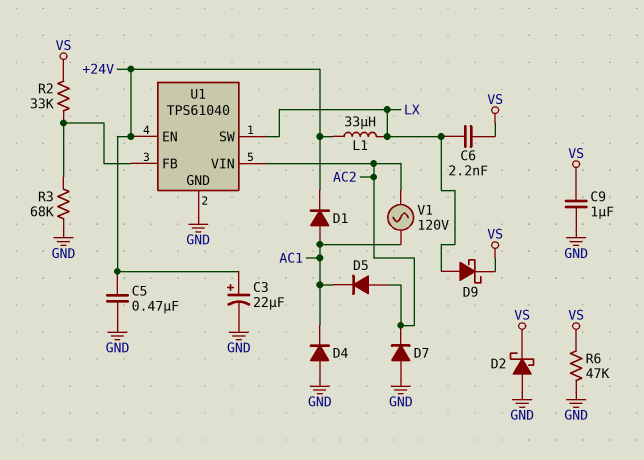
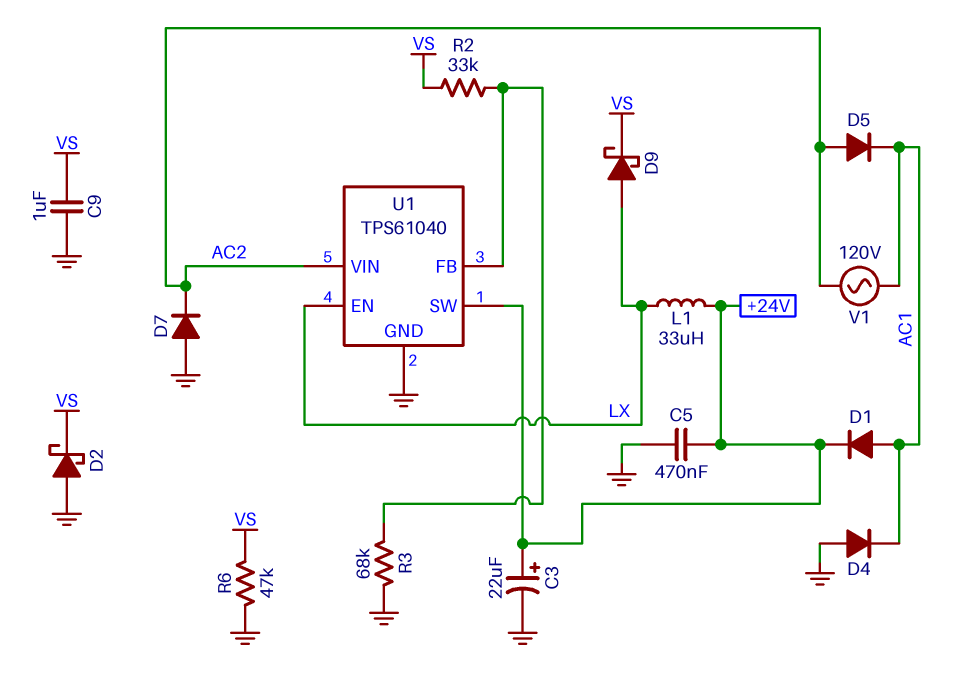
C6: 2.2nF (LX, VS) -> none
U1 pin EN: +24V -> LX
U1 pin SW: LX -> +24V

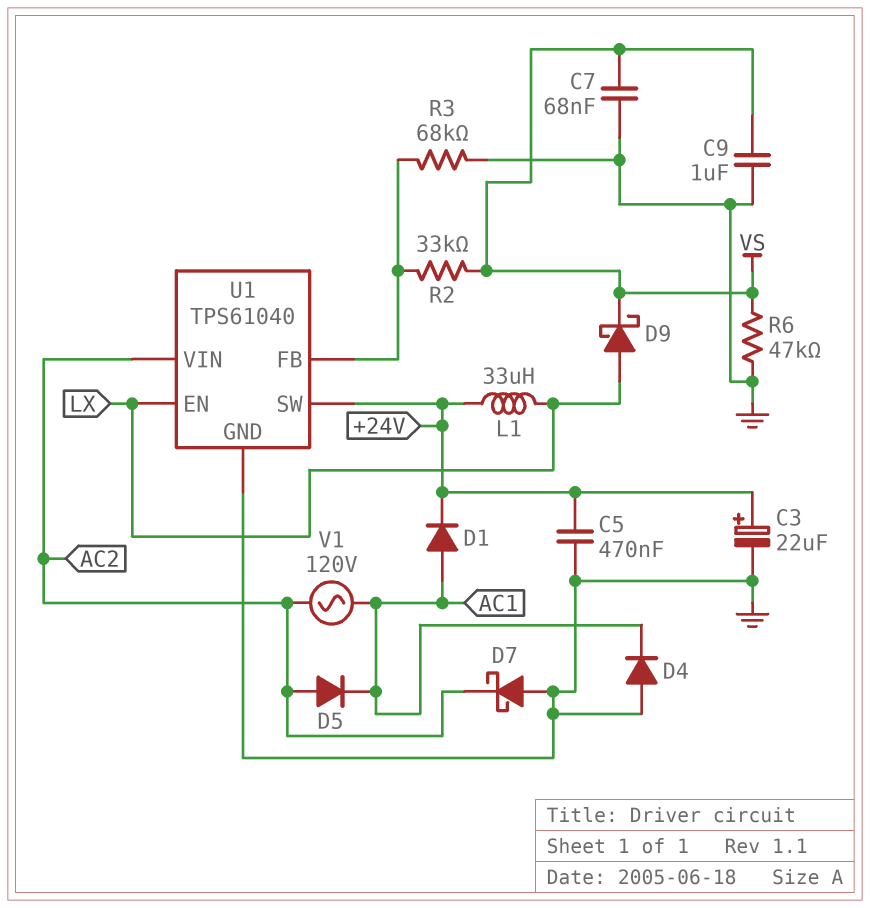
C7: none -> 68nF (GND, VS)
D2: schottky (A GND, K VS) -> none
D7: diode (A GND, K AC2) -> schottky (A GND, K AC2)

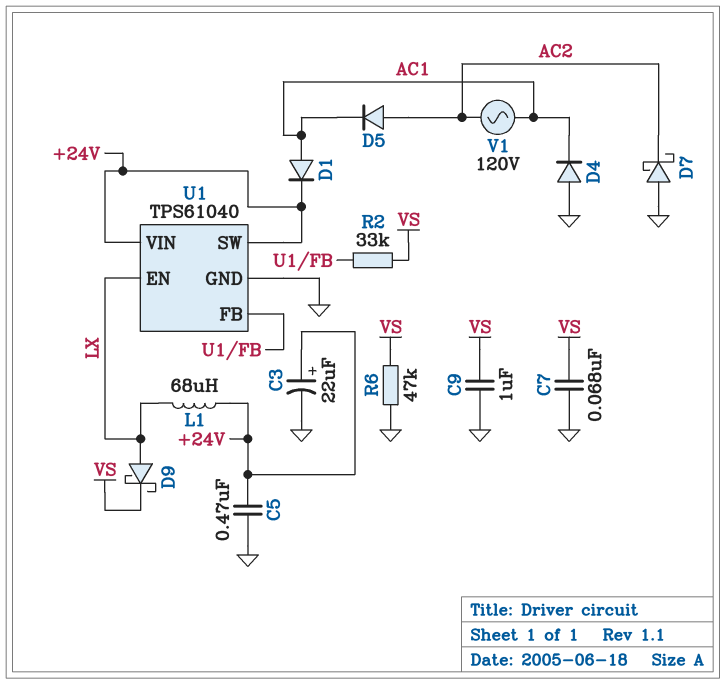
L1: 33uH (+24V, LX) -> 68uH (+24V, LX)
R3: 68k (GND, U1/FB) -> none
U1 pin VIN: AC2 -> +24V

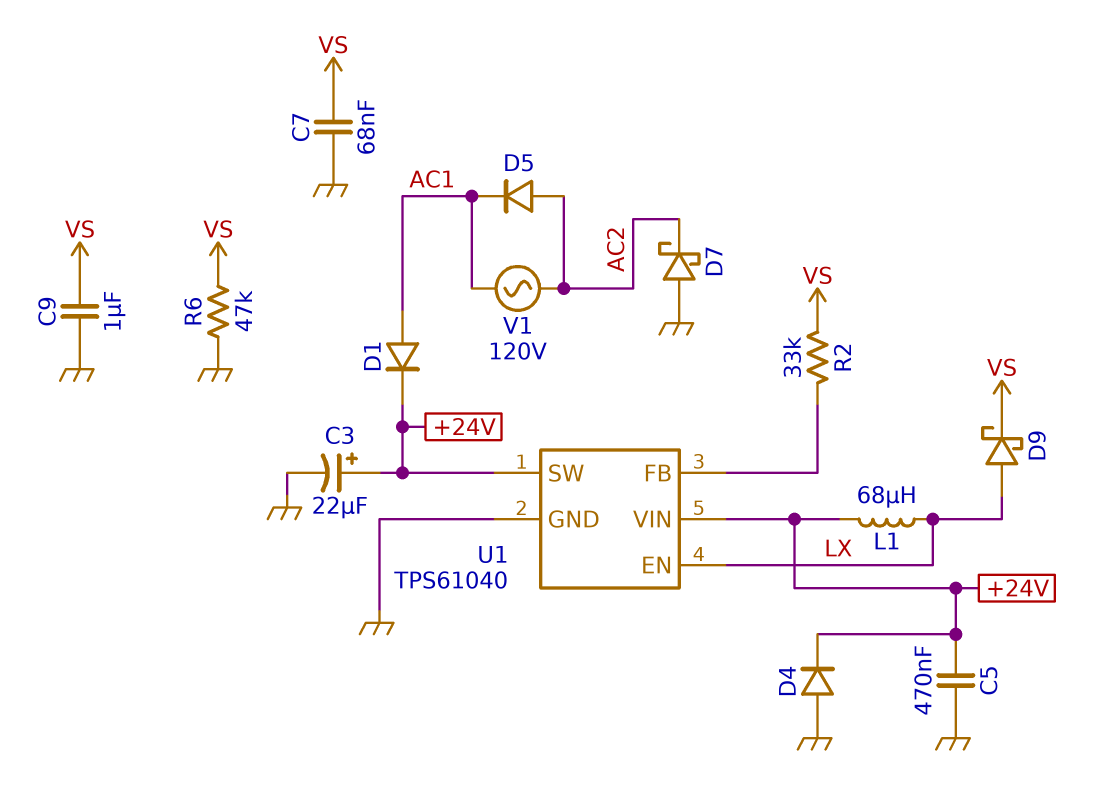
D4: diode (A GND, K AC1) -> diode (A GND, K +24V)

